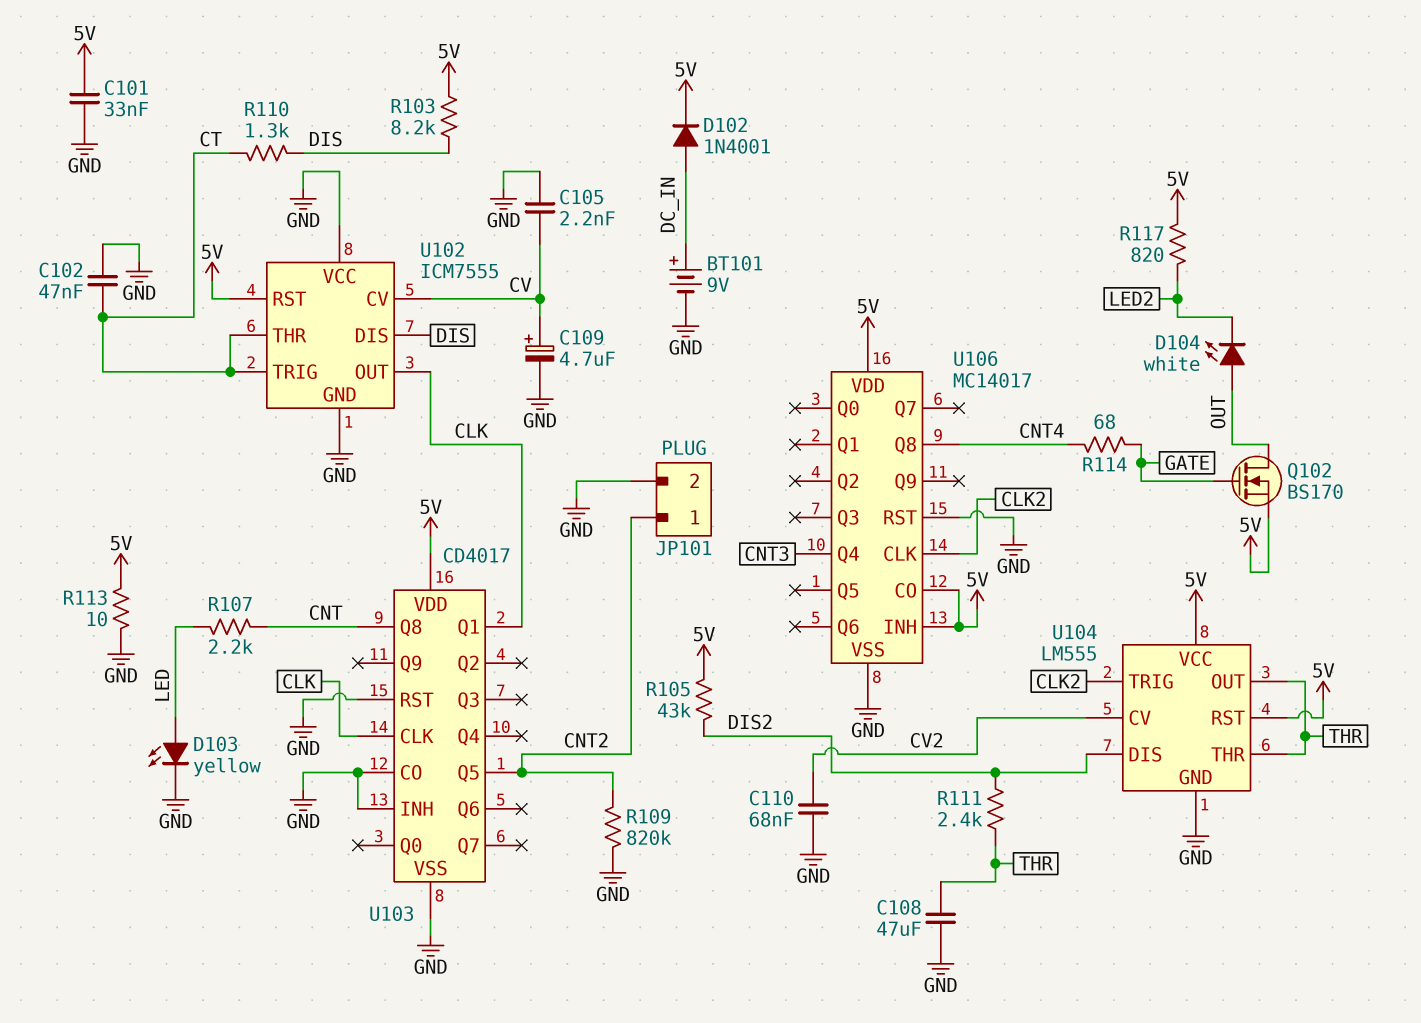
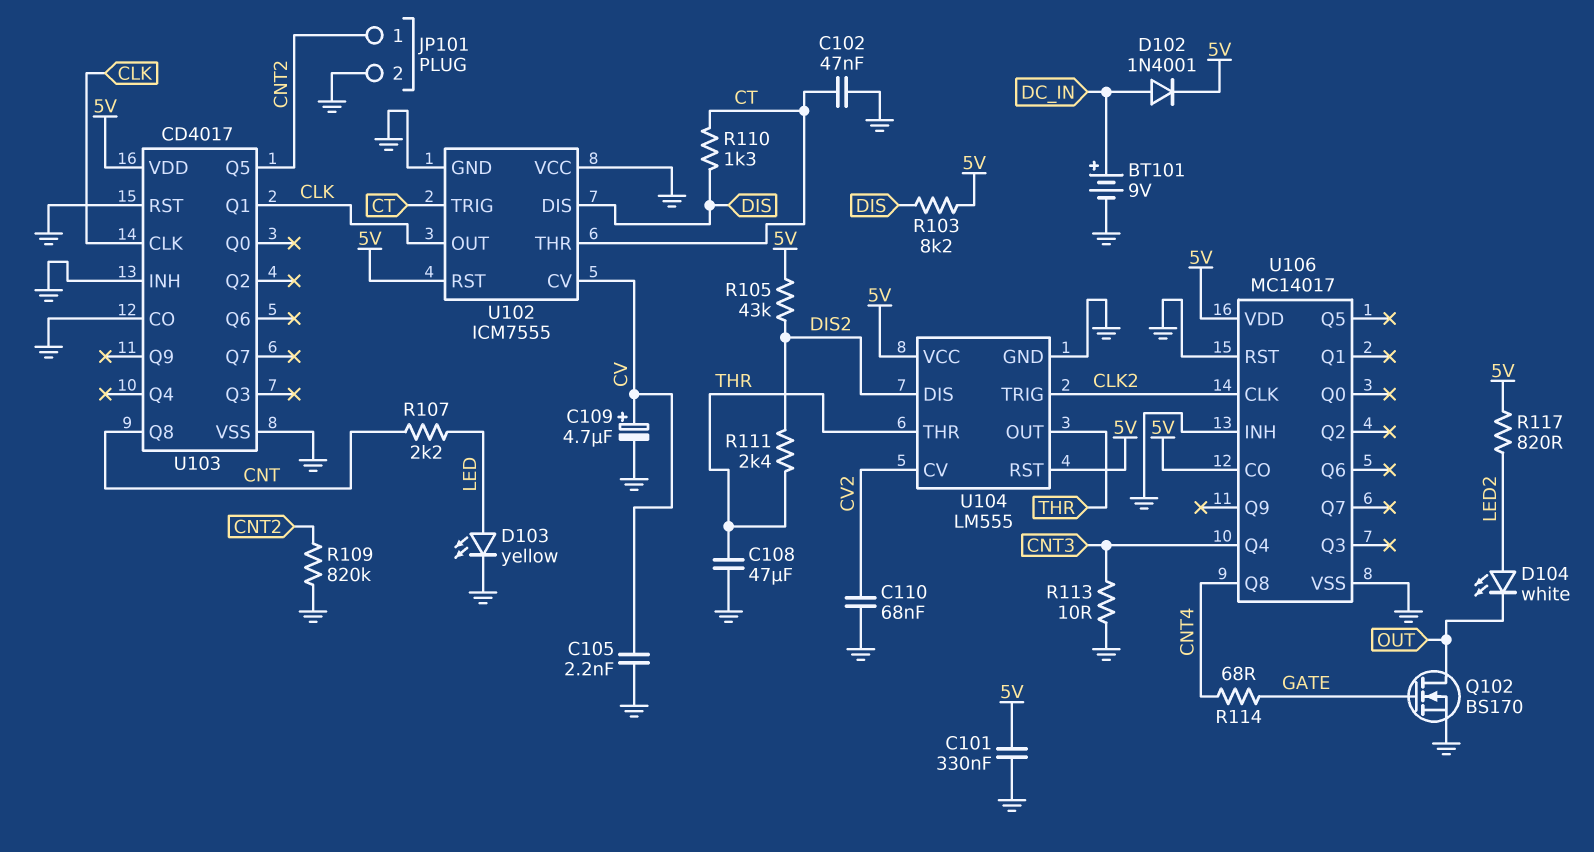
C101: 33nF (5V, GND) -> 330nF (5V, GND)
D104: LED white (A OUT, K LED2) -> LED white (A LED2, K OUT)
Q102: NMOS BS170 (G GATE, D OUT, S 5V) -> NMOS BS170 (G GATE, D OUT, S GND)
R113: 10 (5V, GND) -> 10 (CNT3, GND)
U106 pin INH: 5V -> GND

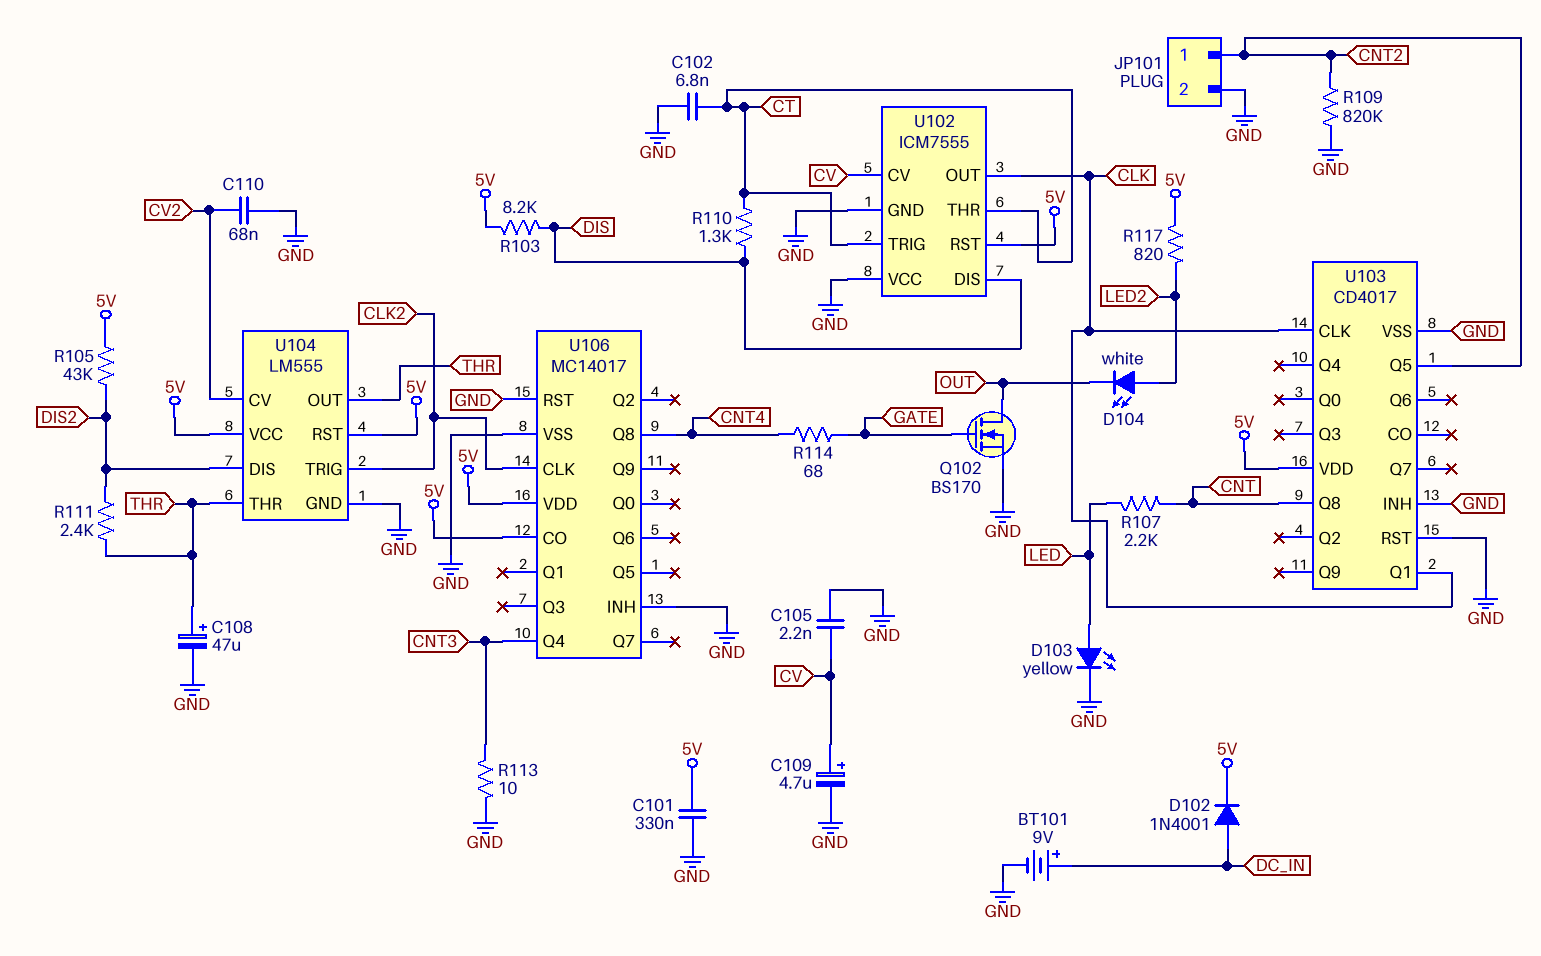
C102: 47nF (CT, GND) -> 6.8nF (CT, GND)
C108: 47uF (GND, THR) -> 47uF (plus THR, minus GND)
U103 pin CO: GND -> none

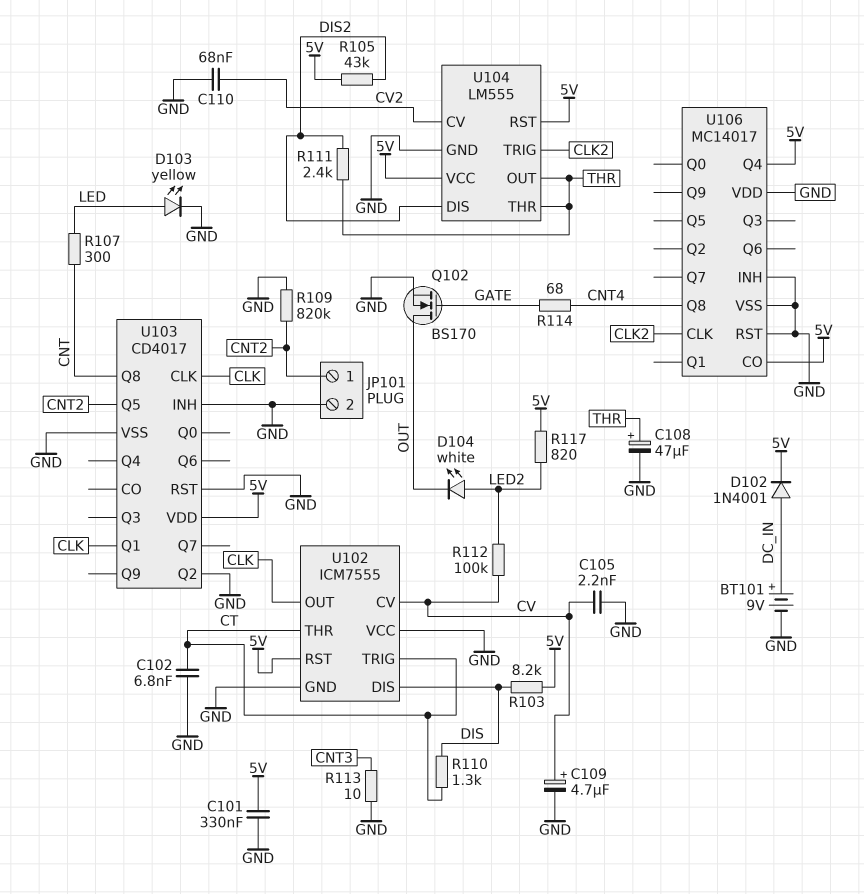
R107: 2.2k (CNT, LED) -> 300 (CNT, LED)
R112: none -> 100k (CV, LED2)
U103 pin Q2: none -> GND
U106 pin Q4: CNT3 -> 5V
U106 pin VDD: 5V -> GND

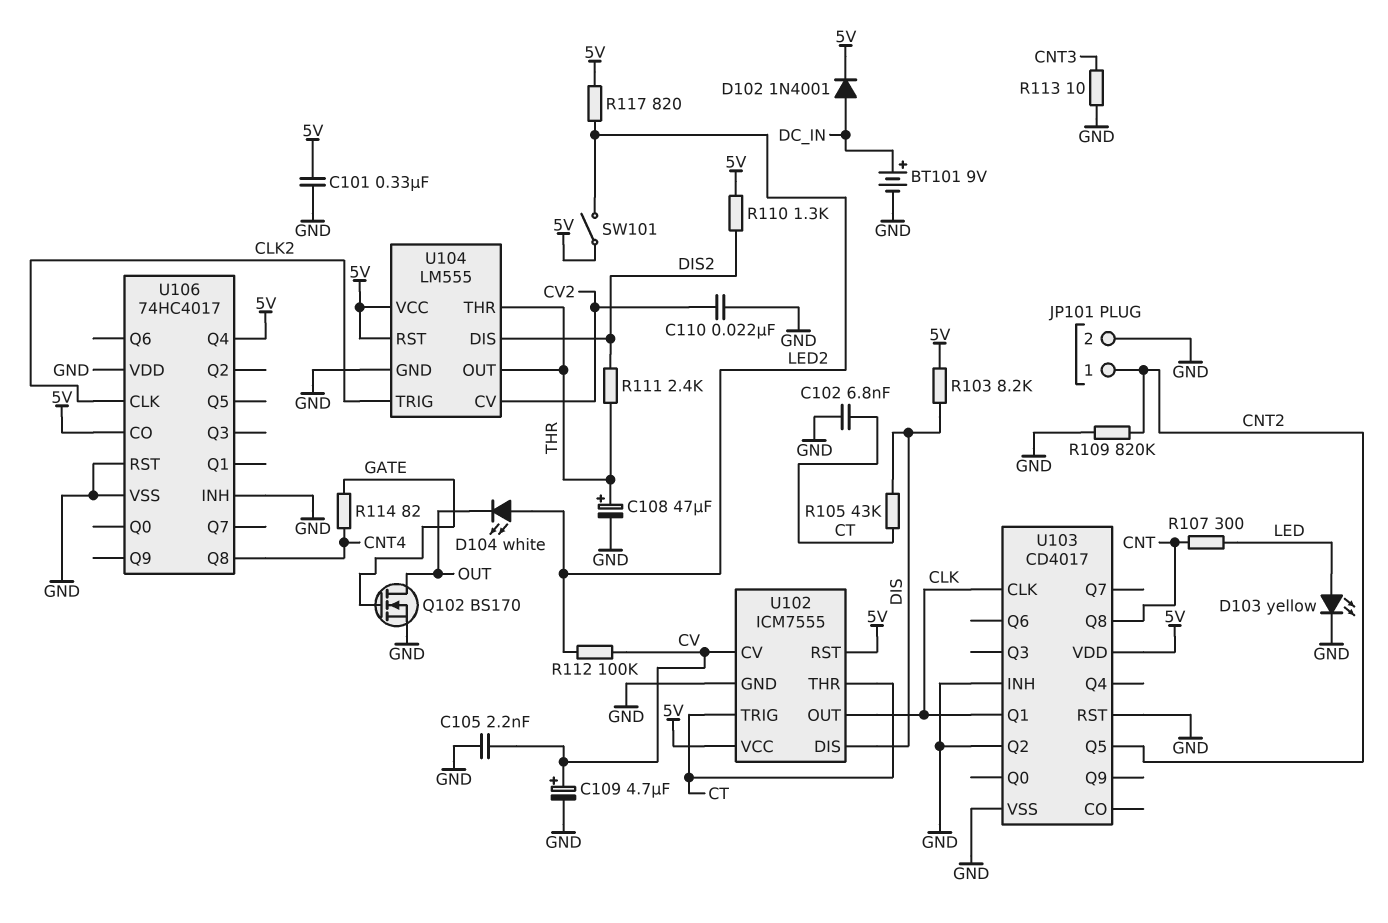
C110: 68nF (CV2, GND) -> 22nF (CV2, GND)
R105: 43k (5V, DIS2) -> 43k (CT, DIS)
R110: 1.3k (CT, DIS) -> 1.3k (5V, DIS2)
R114: 68 (CNT4, GATE) -> 82 (CNT4, GATE)
SW101: none -> switch (5V, LED2)
U102 pin VCC: GND -> 5V
U106: MC14017 -> 74HC4017

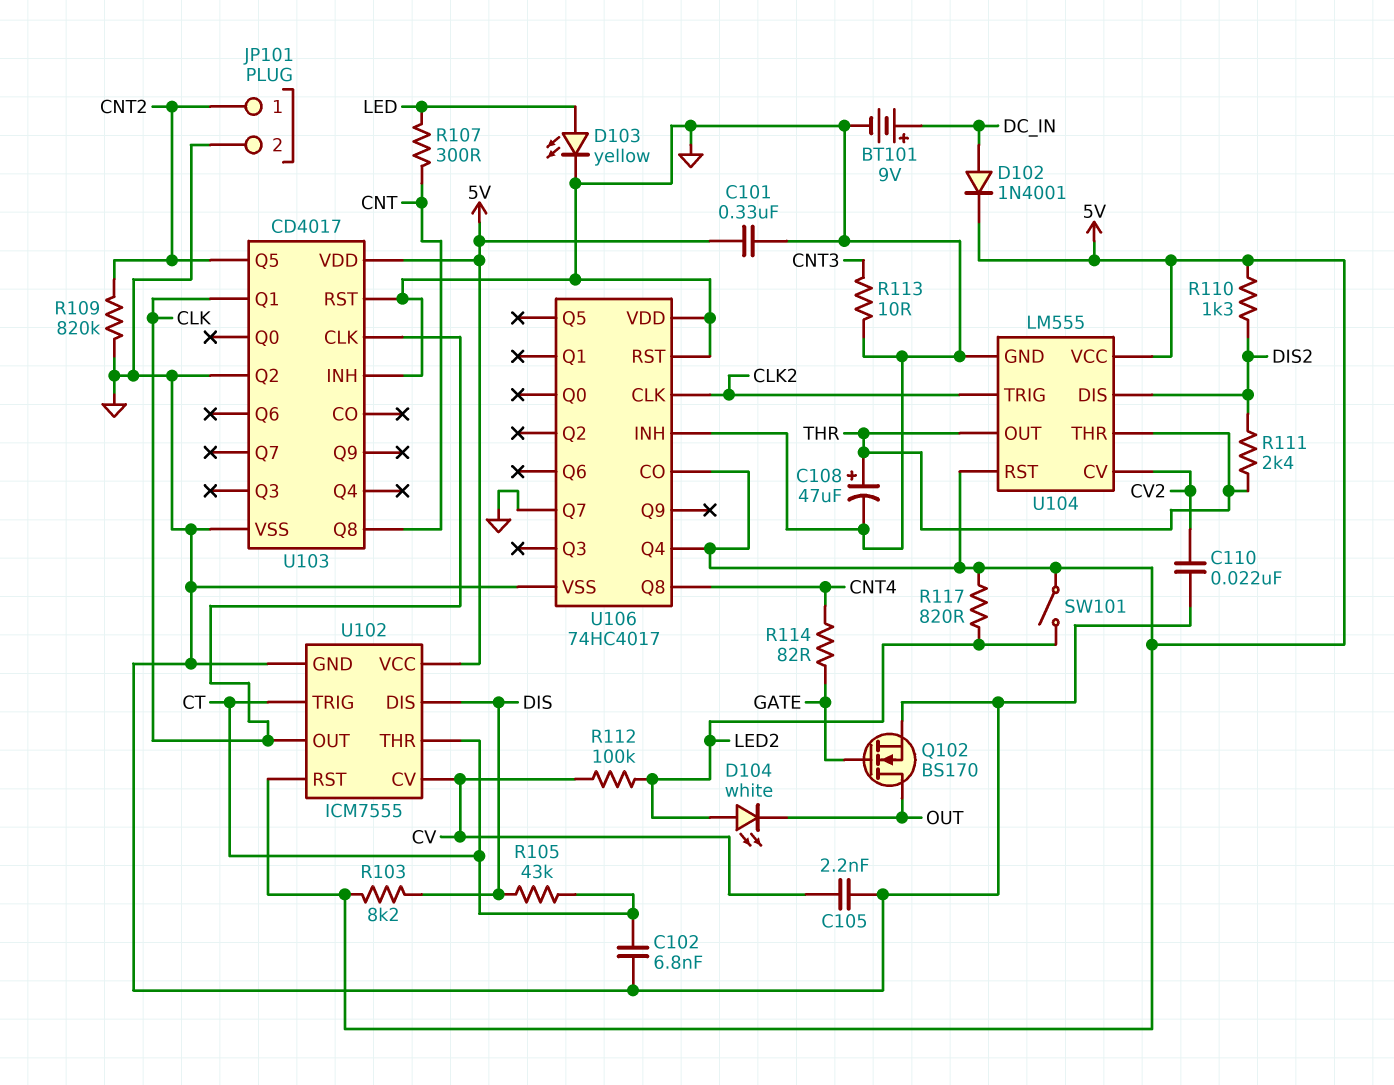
C109: 4.7uF (plus CV, minus GND) -> none
U106 pin Q7: none -> GND

